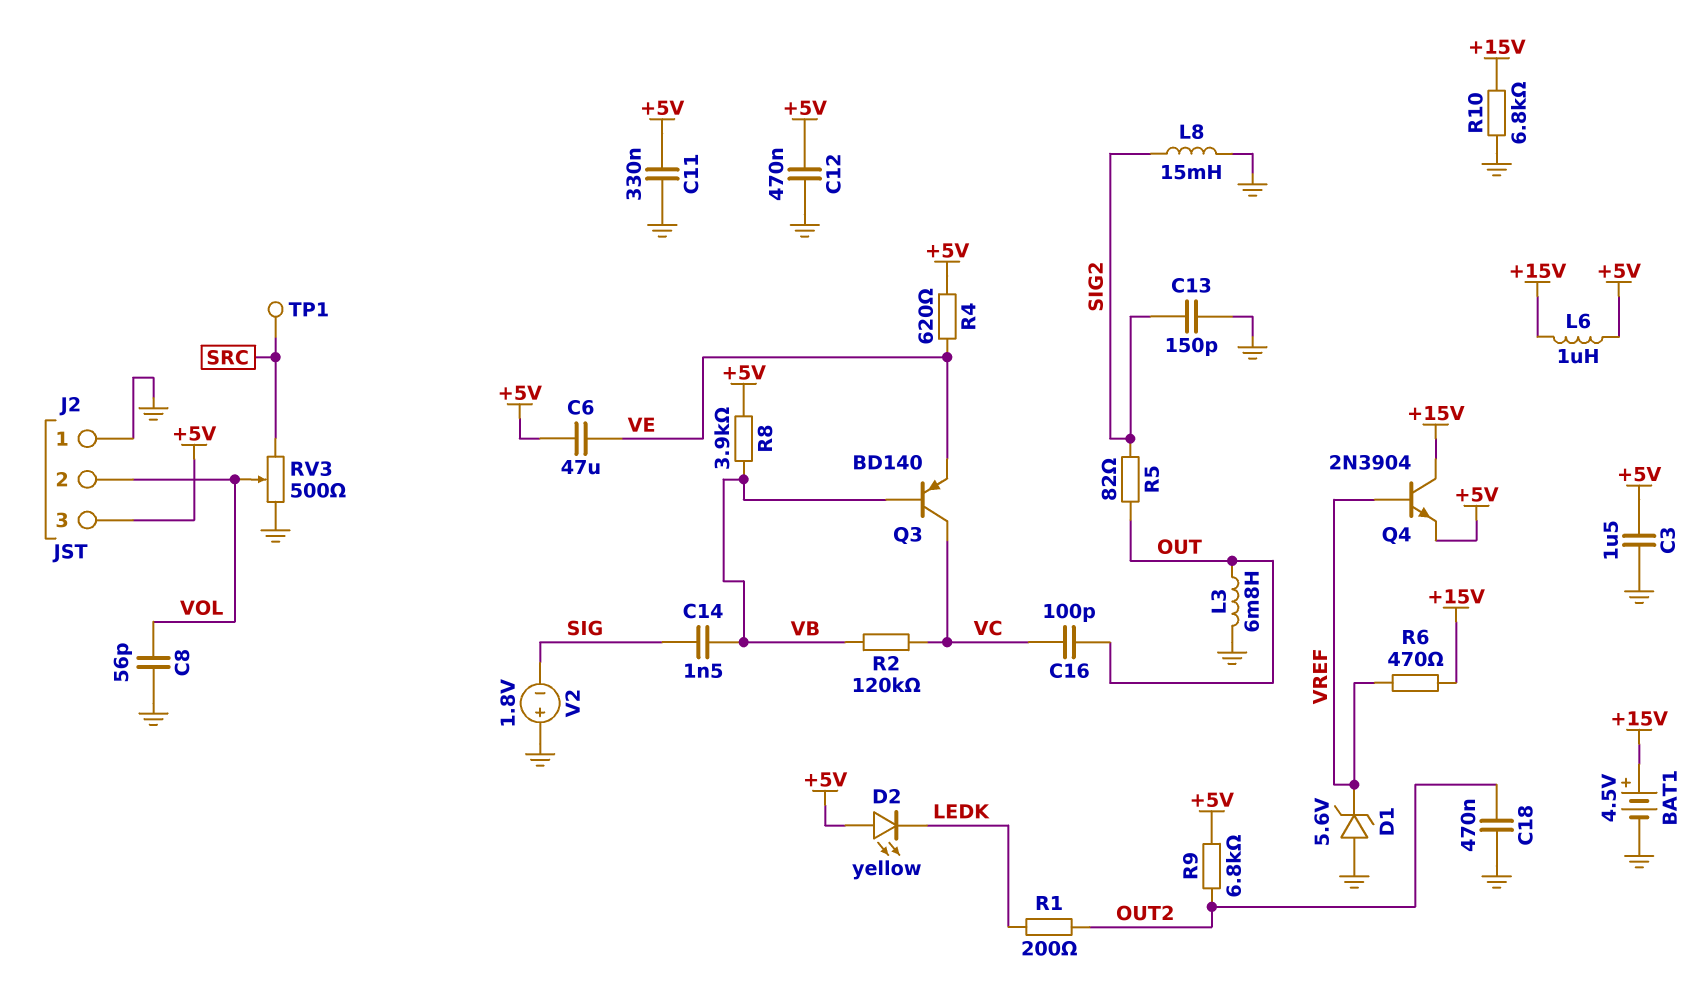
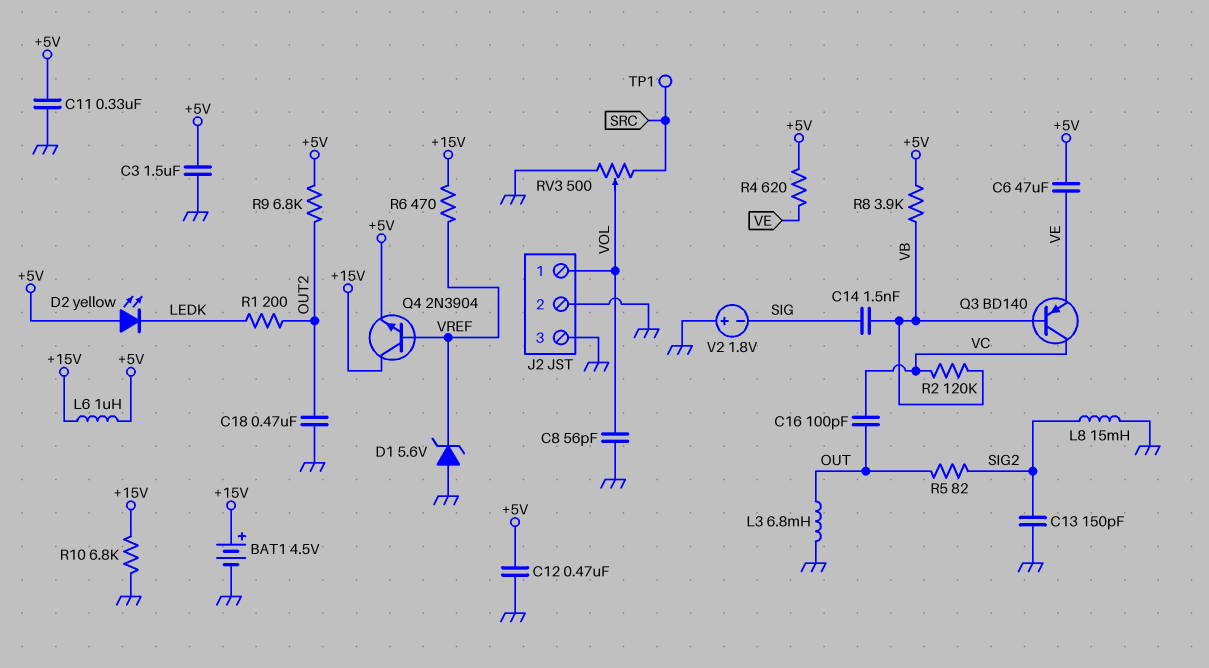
J2 pin 1: GND -> VOL
J2 pin 2: VOL -> GND
J2 pin 3: +5V -> GND

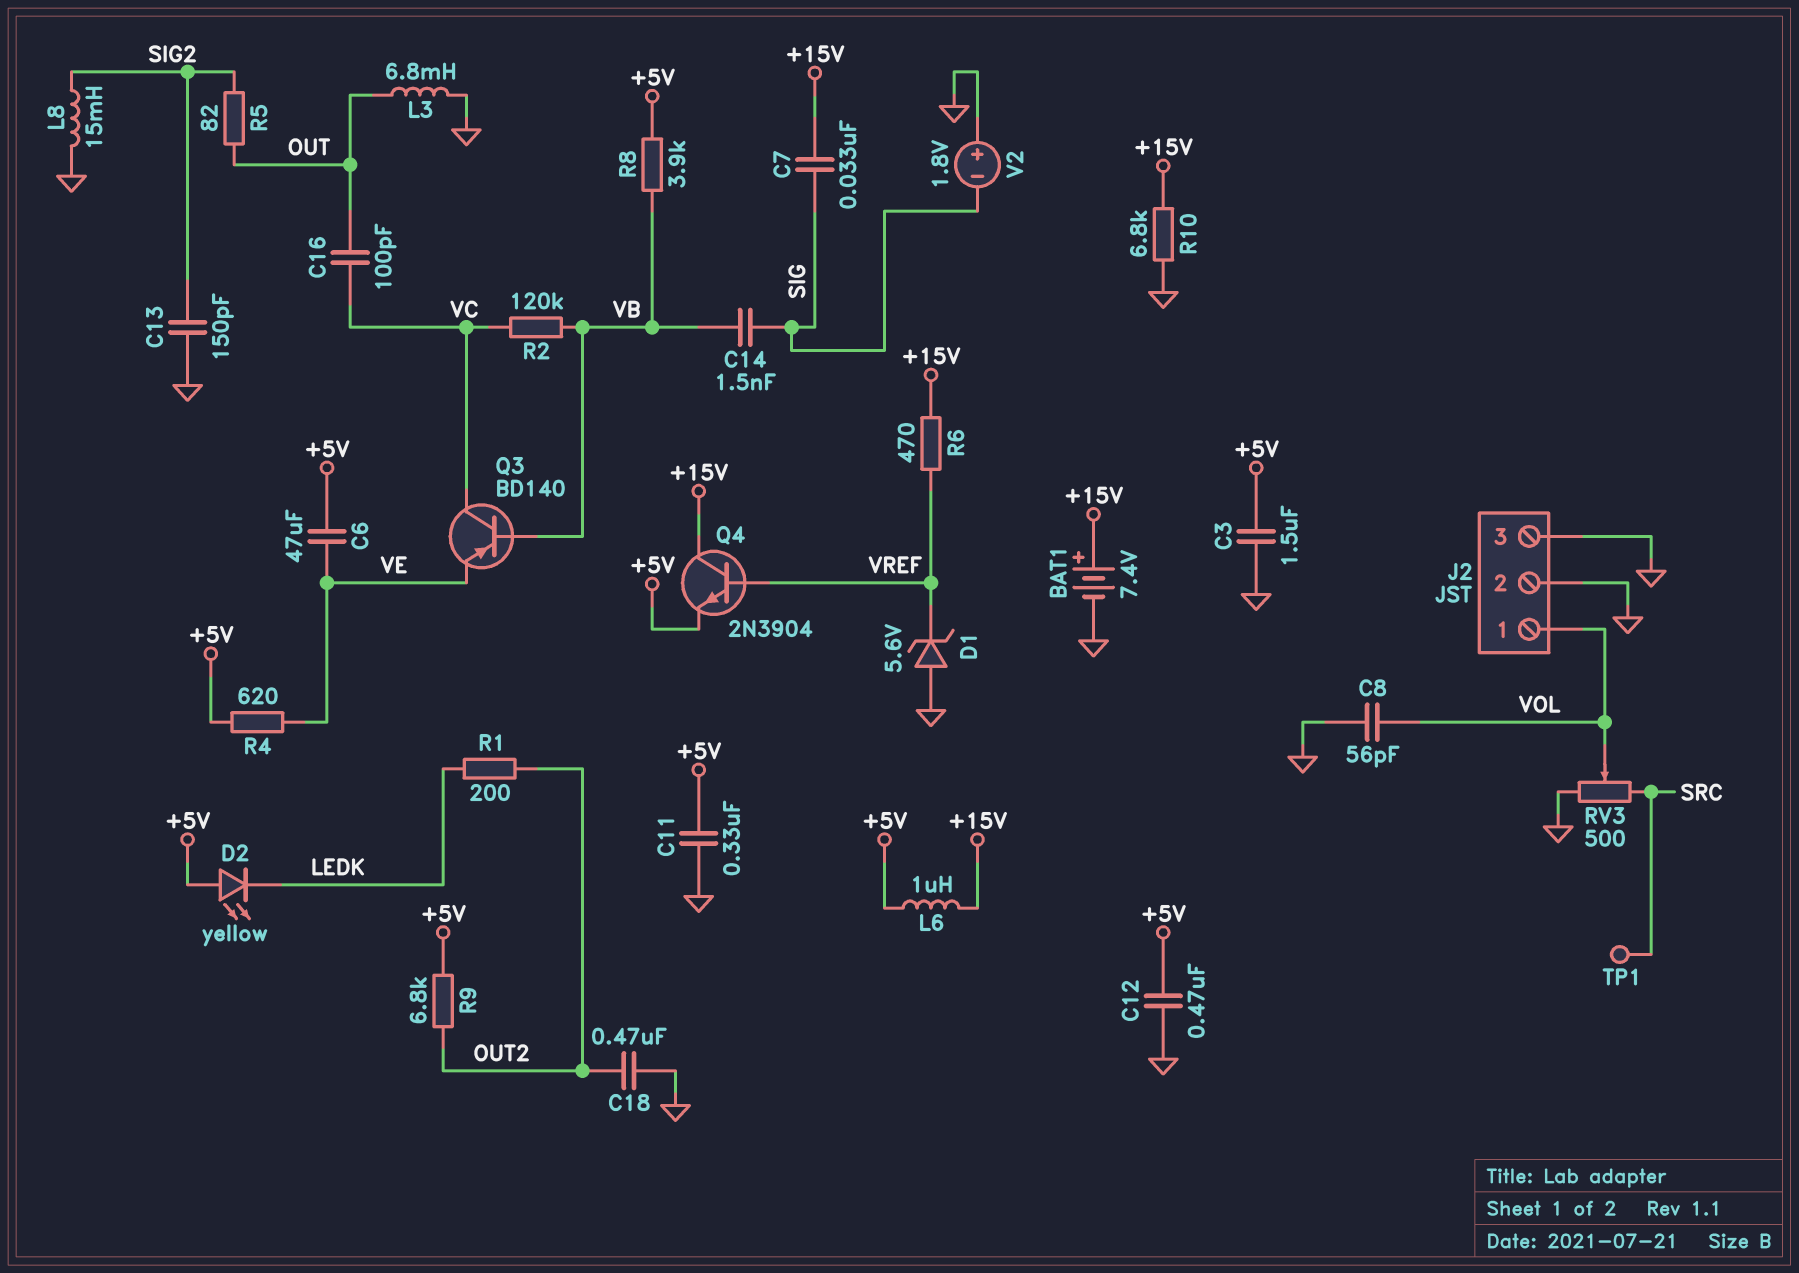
BAT1: 4.5V (plus +15V, minus GND) -> 7.4V (plus +15V, minus GND)
C7: none -> 33nF (+15V, SIG)

